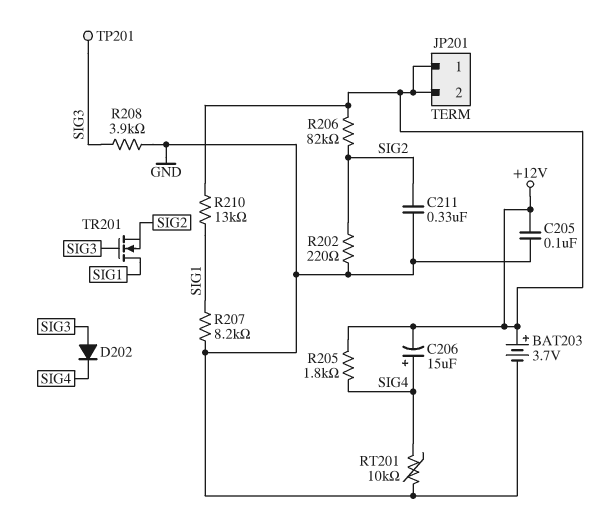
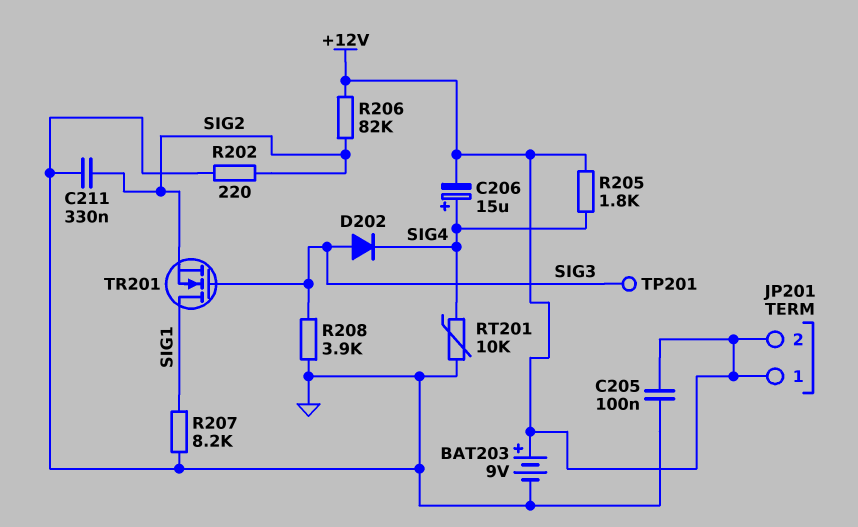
BAT203: 3.7V (plus +12V, minus GND) -> 9V (plus +12V, minus GND)
R210: 13k (+12V, SIG1) -> none

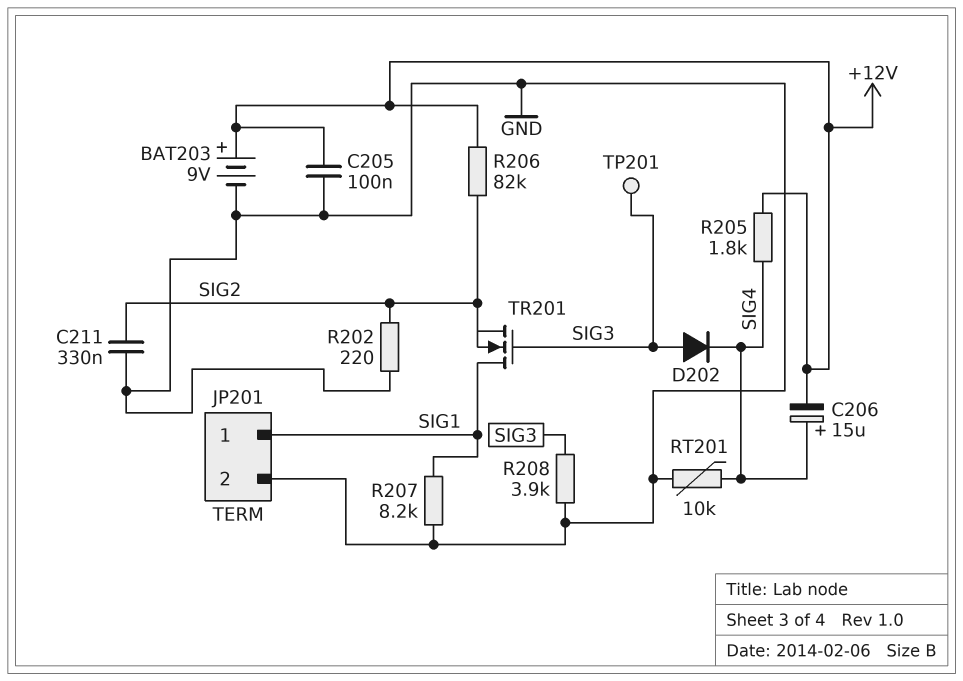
JP201 pin 1: +12V -> SIG1
JP201 pin 2: +12V -> GND

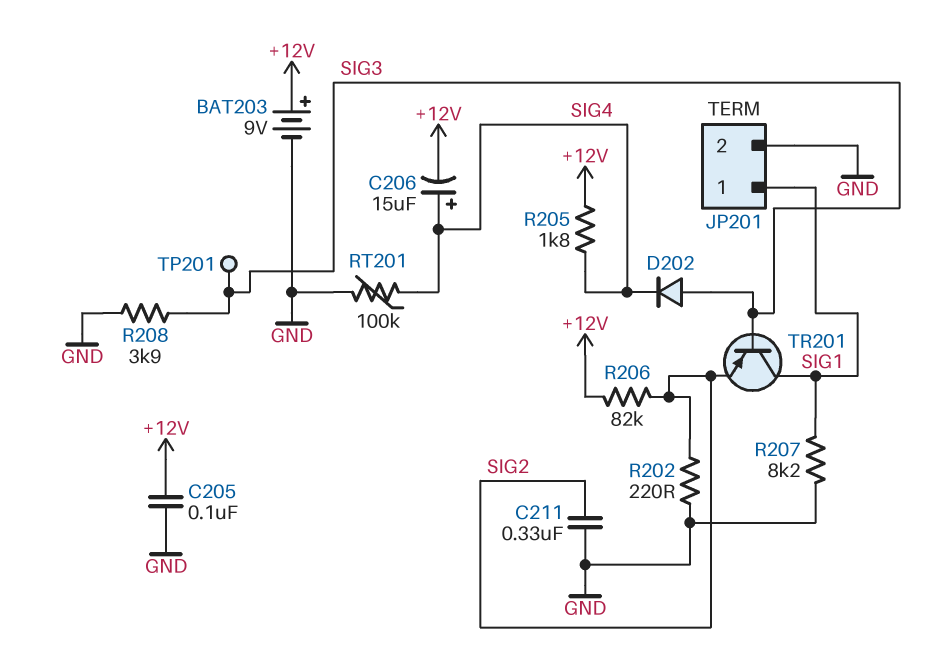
RT201: 10k (GND, SIG4) -> 100k (GND, SIG4)
TR201: NMOS (G SIG3, D SIG1, S SIG2) -> PNP (B SIG3, C SIG1, E SIG2)

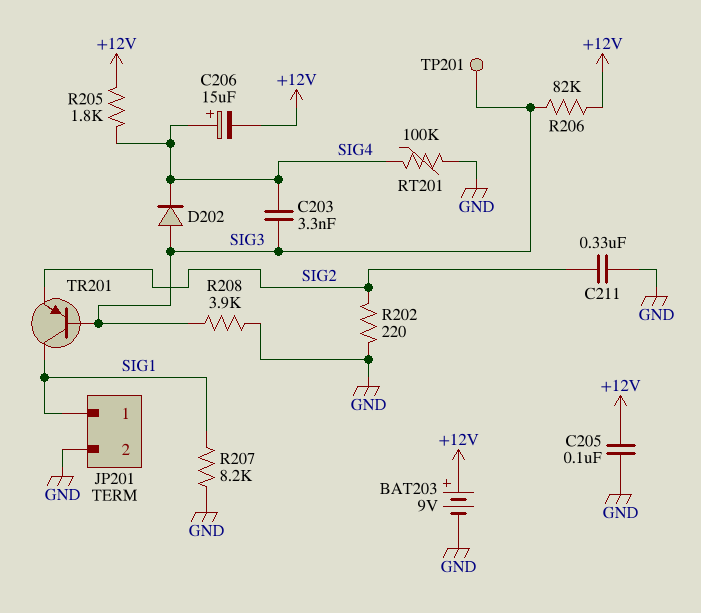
C203: none -> 3.3nF (SIG3, SIG4)
R206: 82k (+12V, SIG2) -> 82k (+12V, SIG3)

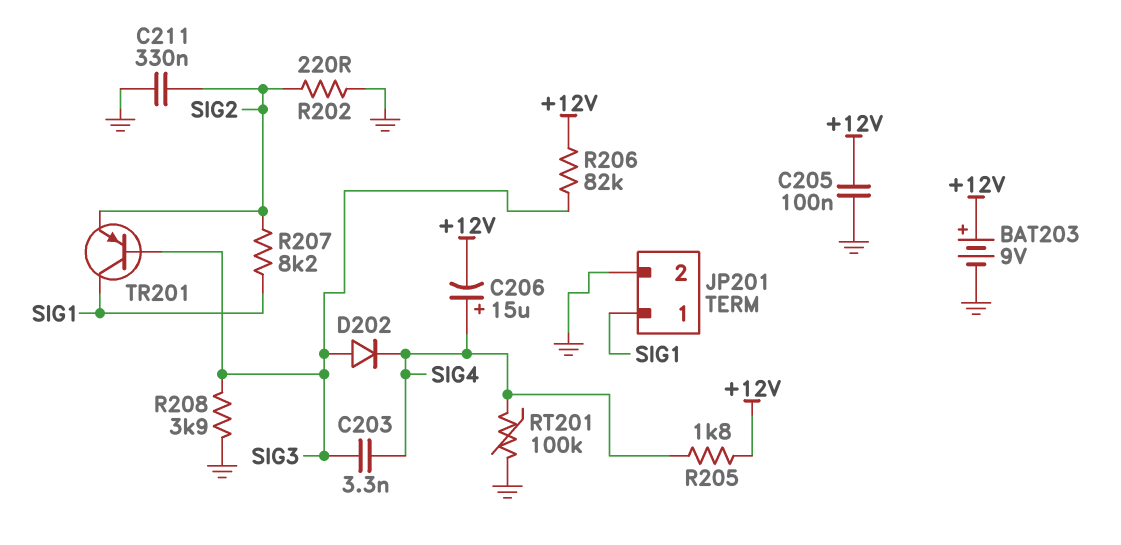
R207: 8.2k (GND, SIG1) -> 8.2k (SIG1, SIG2)
TP201: test point (SIG3) -> none

